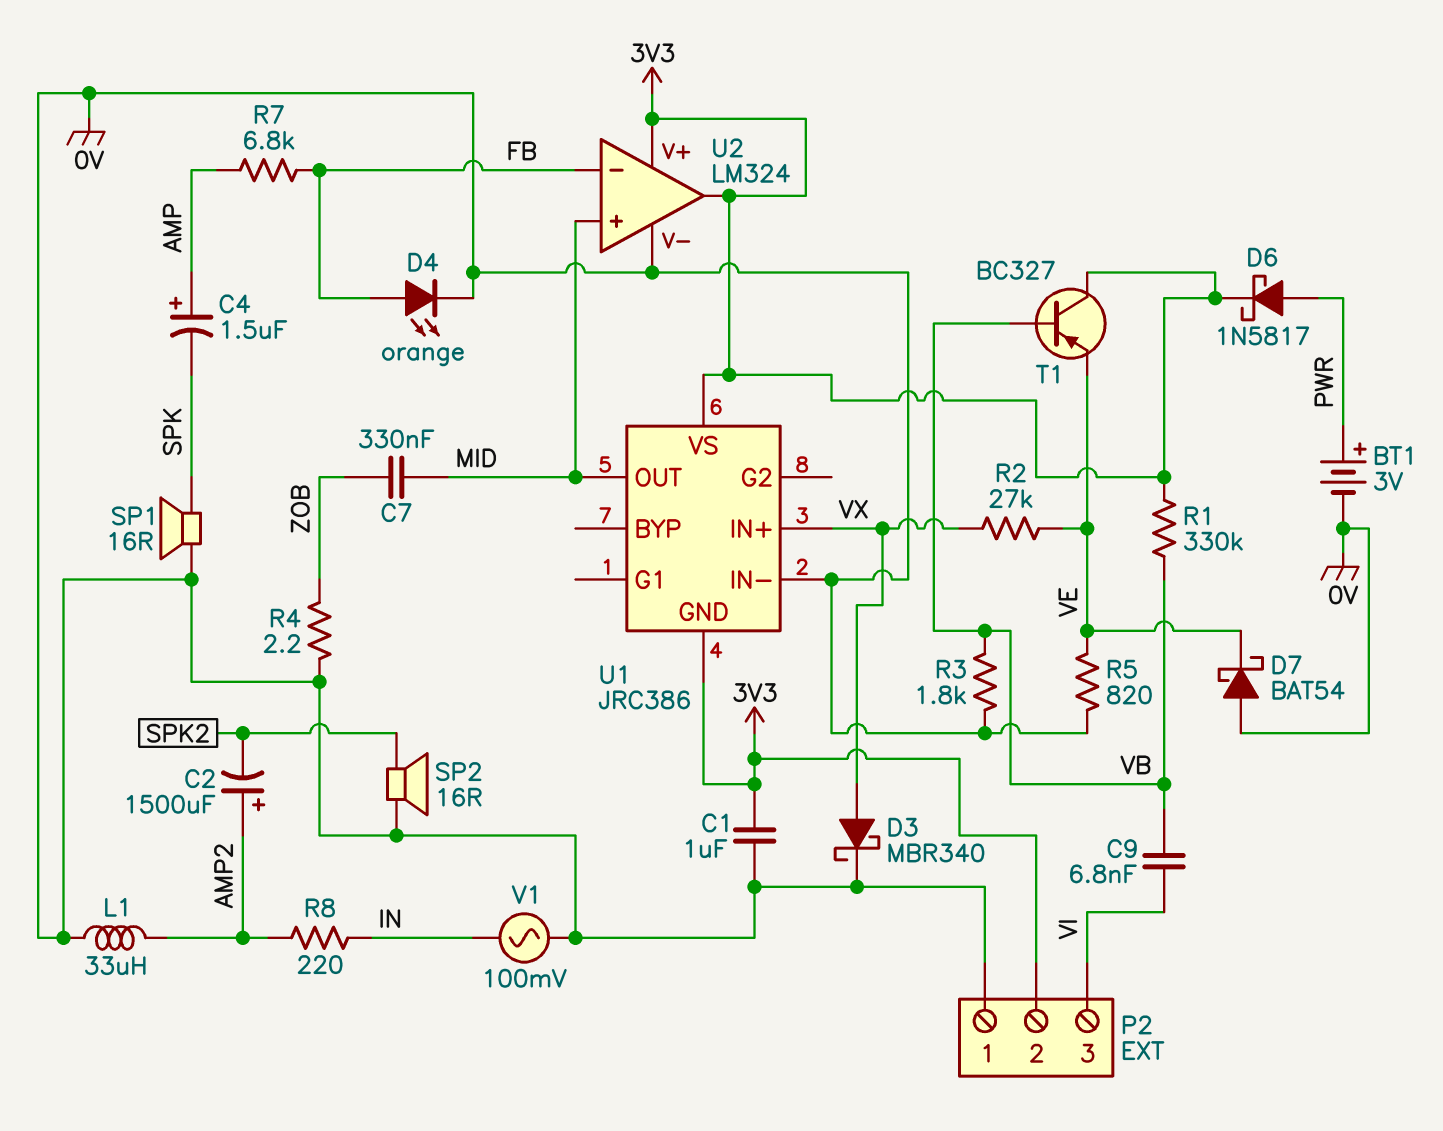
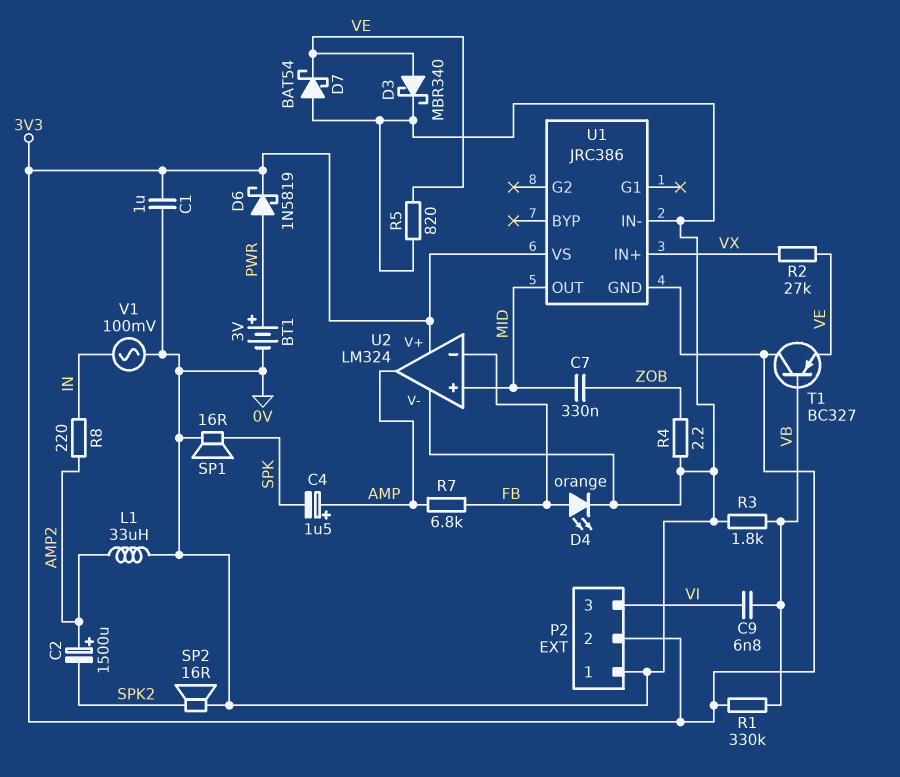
D3: schottky MBR340 (A VX, K 0V) -> schottky MBR340 (A VE, K 0V)
D6: schottky 1N5817 (A PWR, K 3V3) -> schottky 1N5819 (A PWR, K 3V3)
U2 pin out: 3V3 -> AMP

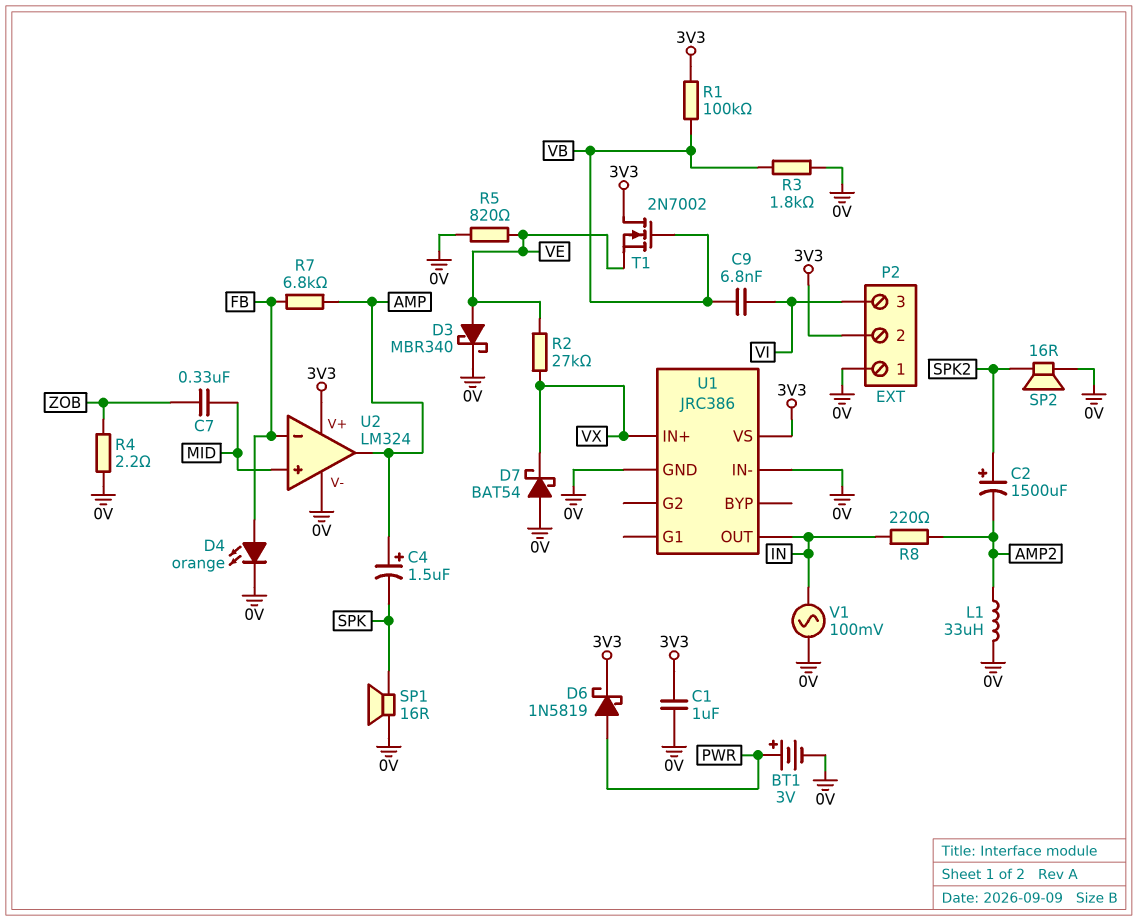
C2: 1500uF (plus AMP2, minus SPK2) -> 1500uF (plus SPK2, minus AMP2)
D7: schottky BAT54 (A 0V, K VE) -> schottky BAT54 (A 0V, K VX)
R1: 330k (3V3, VB) -> 100k (3V3, VB)
T1: PNP BC327 (B VB, C 3V3, E VE) -> NMOS 2N7002 (G VB, D 3V3, S VE)
U1 pin GND: 3V3 -> 0V
U1 pin OUT: MID -> IN

